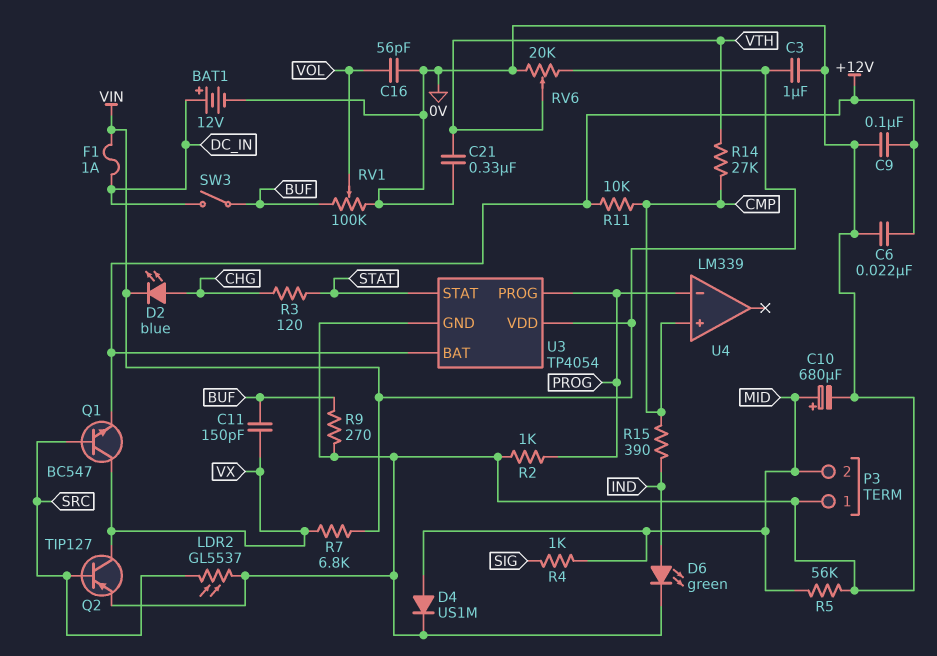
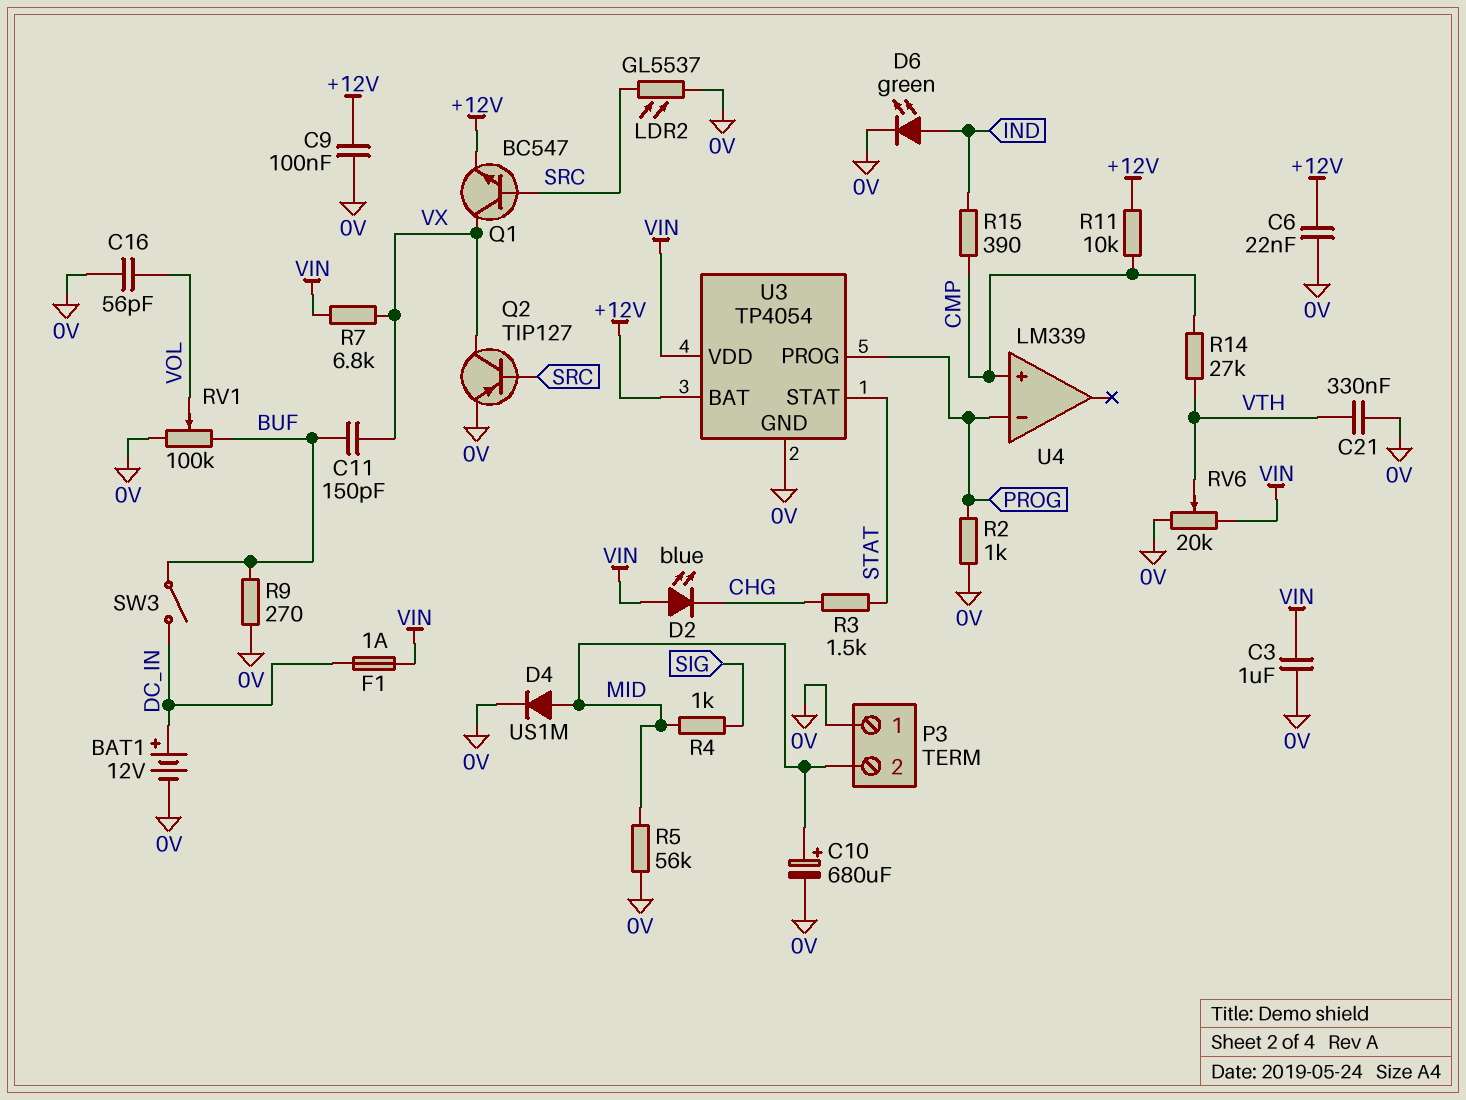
D2: LED blue (A CHG, K VIN) -> LED blue (A VIN, K CHG)
R3: 120 (CHG, STAT) -> 1.5k (CHG, STAT)

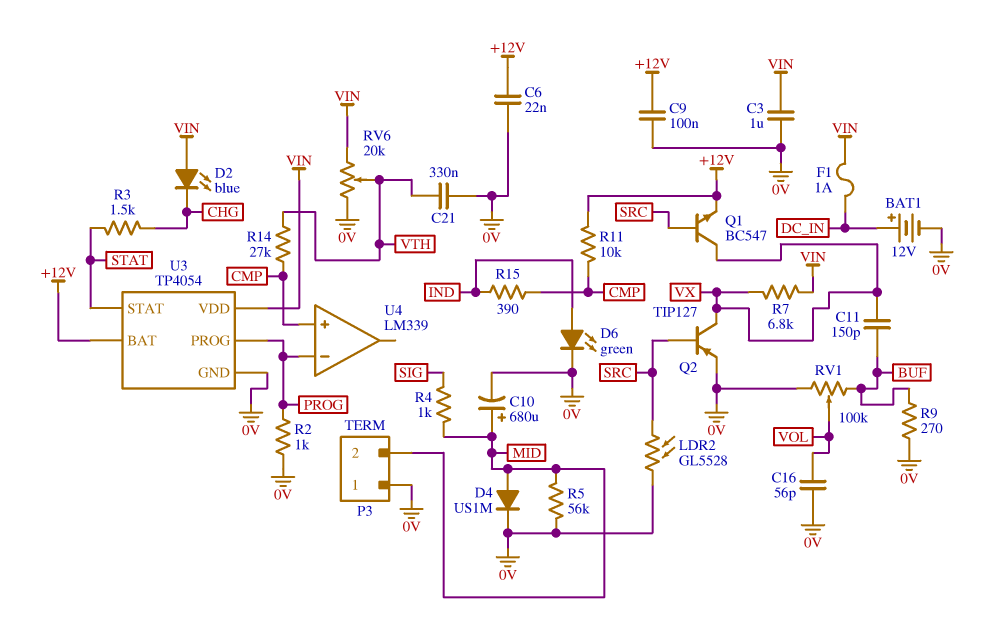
LDR2: GL5537 (0V, SRC) -> GL5528 (0V, SRC)
SW3: switch (BUF, DC_IN) -> none

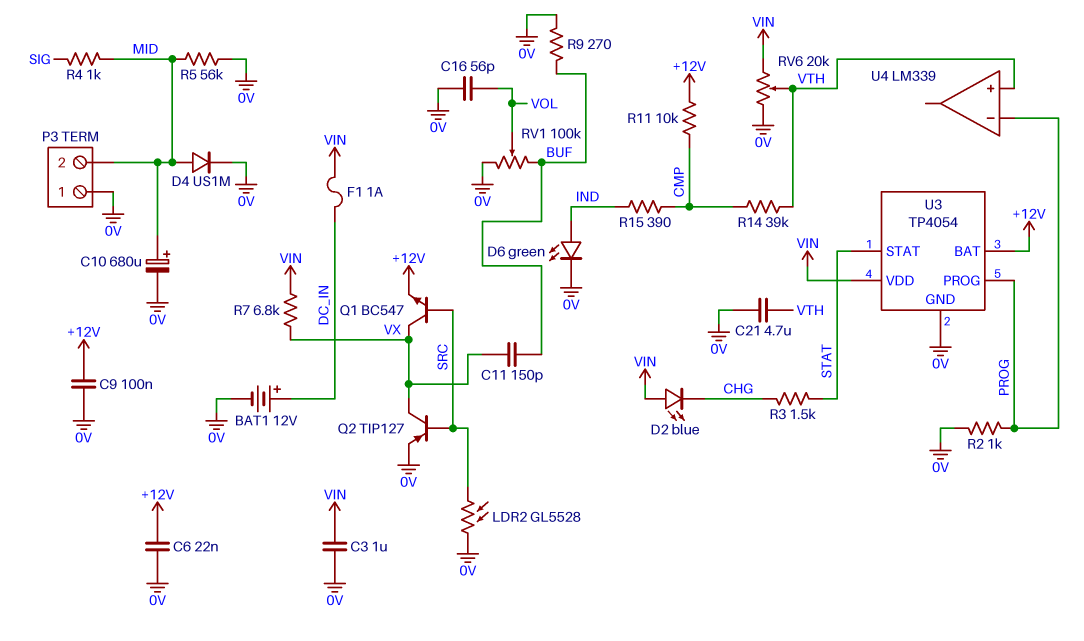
C21: 330nF (0V, VTH) -> 4.7uF (0V, VTH)
R14: 27k (CMP, VTH) -> 39k (CMP, VTH)
U4 pin in+: CMP -> VTH

